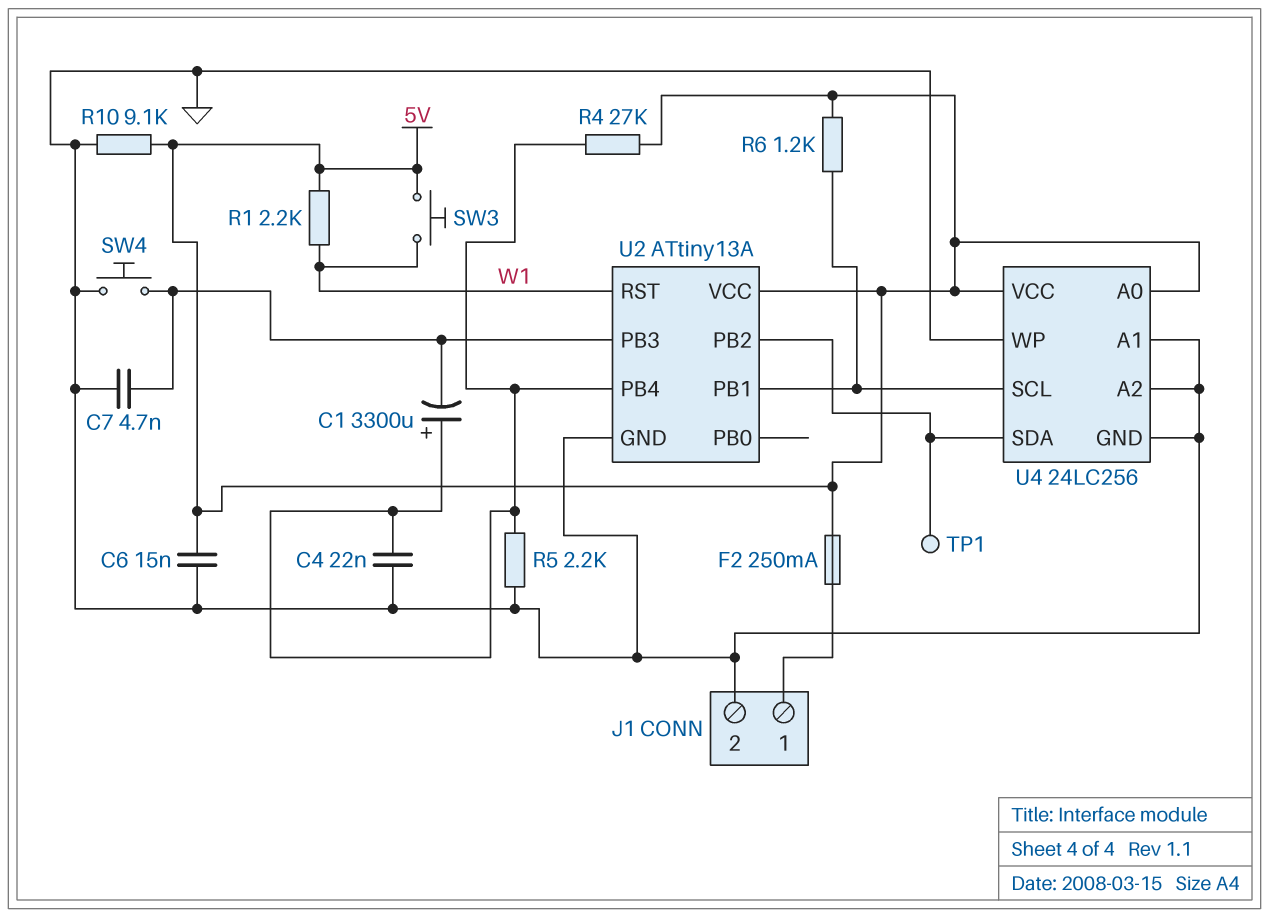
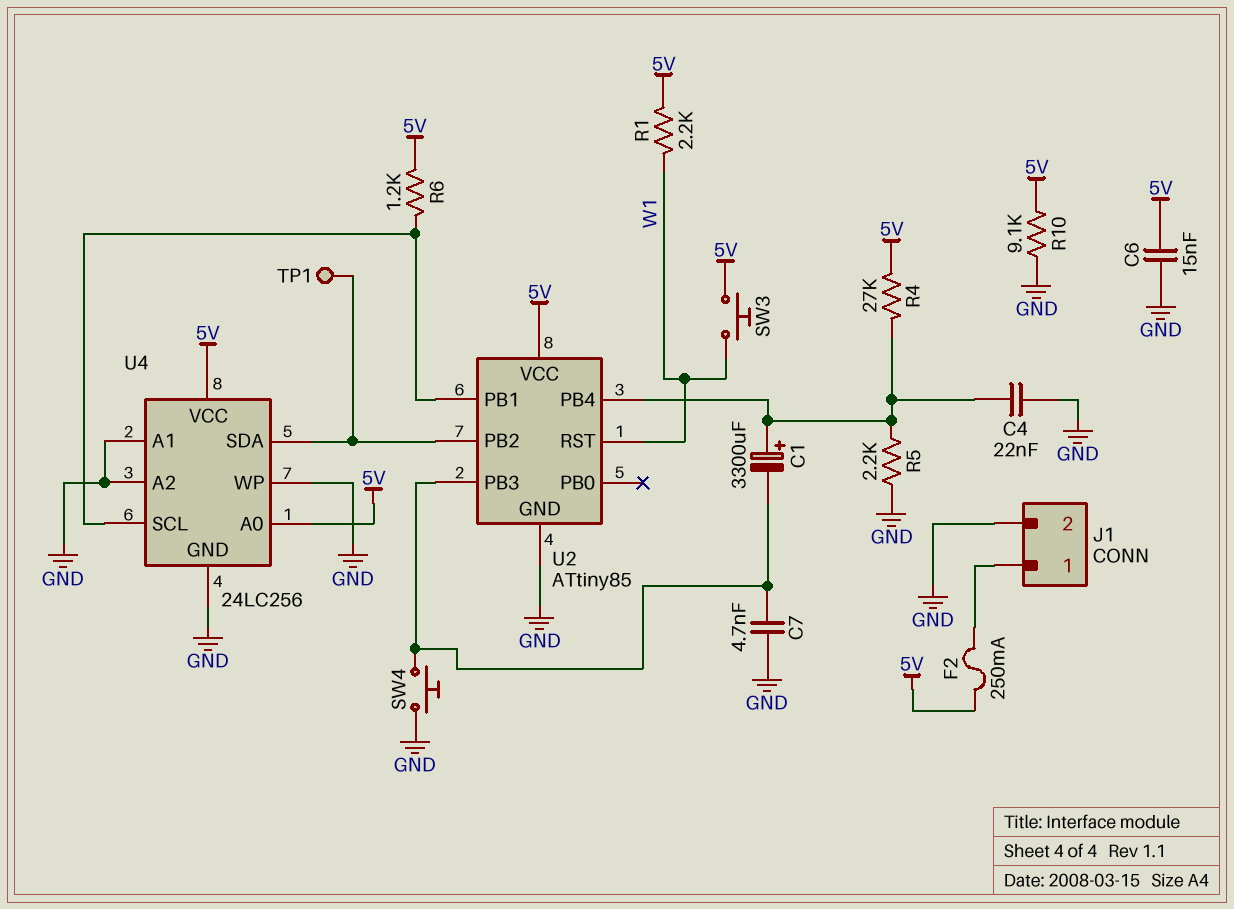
U2: ATtiny13A -> ATtiny85

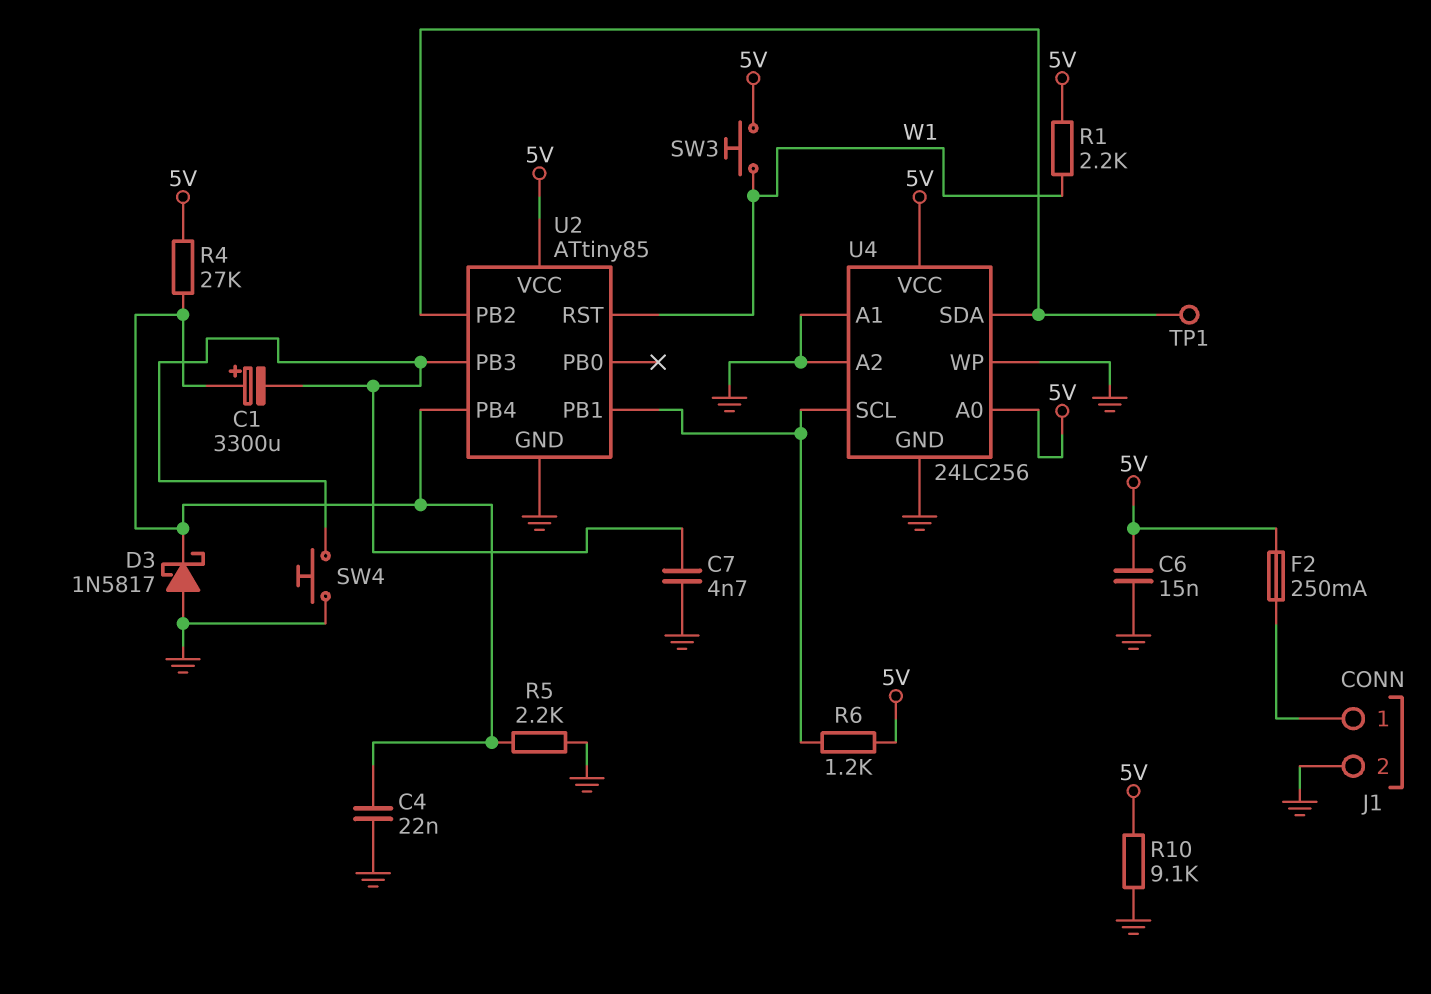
D3: none -> schottky 1N5817 (A GND, K U2/PB4)

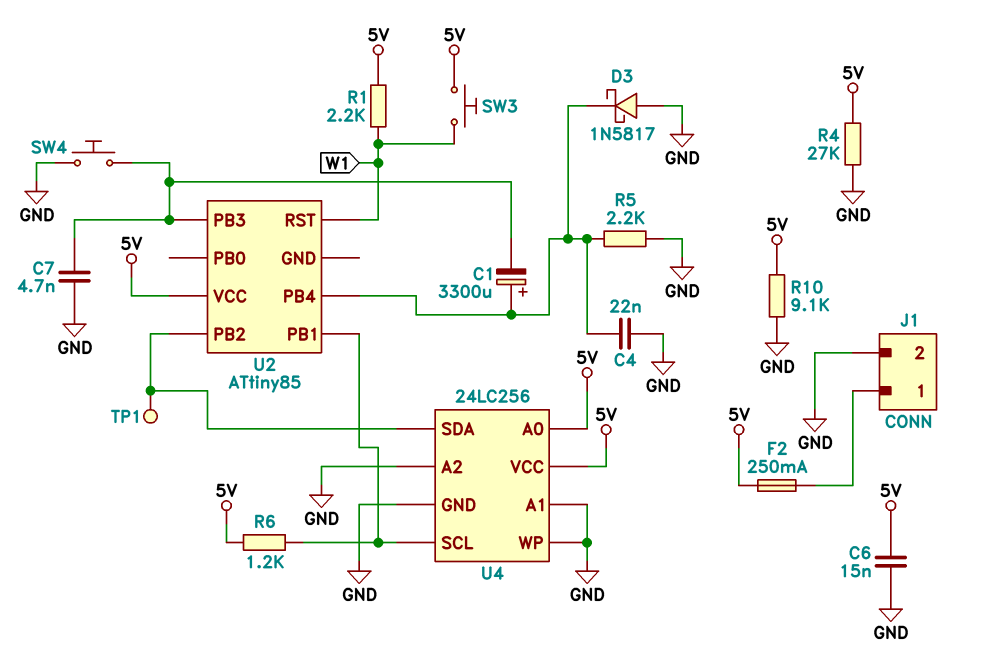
R4: 27k (5V, U2/PB4) -> 27k (5V, GND)
U2 pin GND: GND -> none

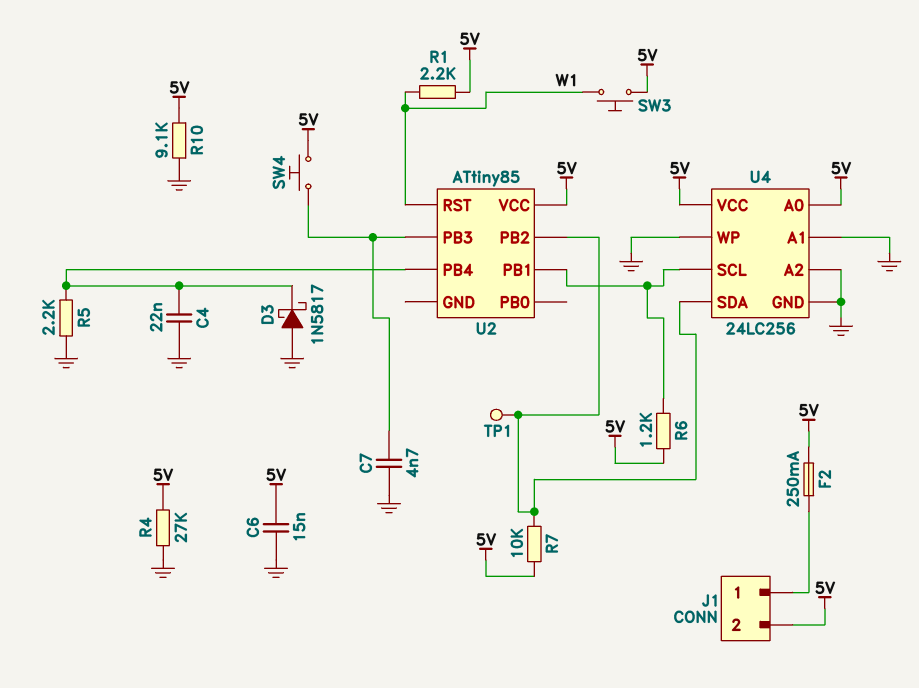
C1: 3300uF (plus U2/PB4, minus U2/PB3) -> none
J1 pin 2: GND -> 5V
R7: none -> 10k (5V, U2/PB2)
SW4: button (GND, U2/PB3) -> button (5V, U2/PB3)

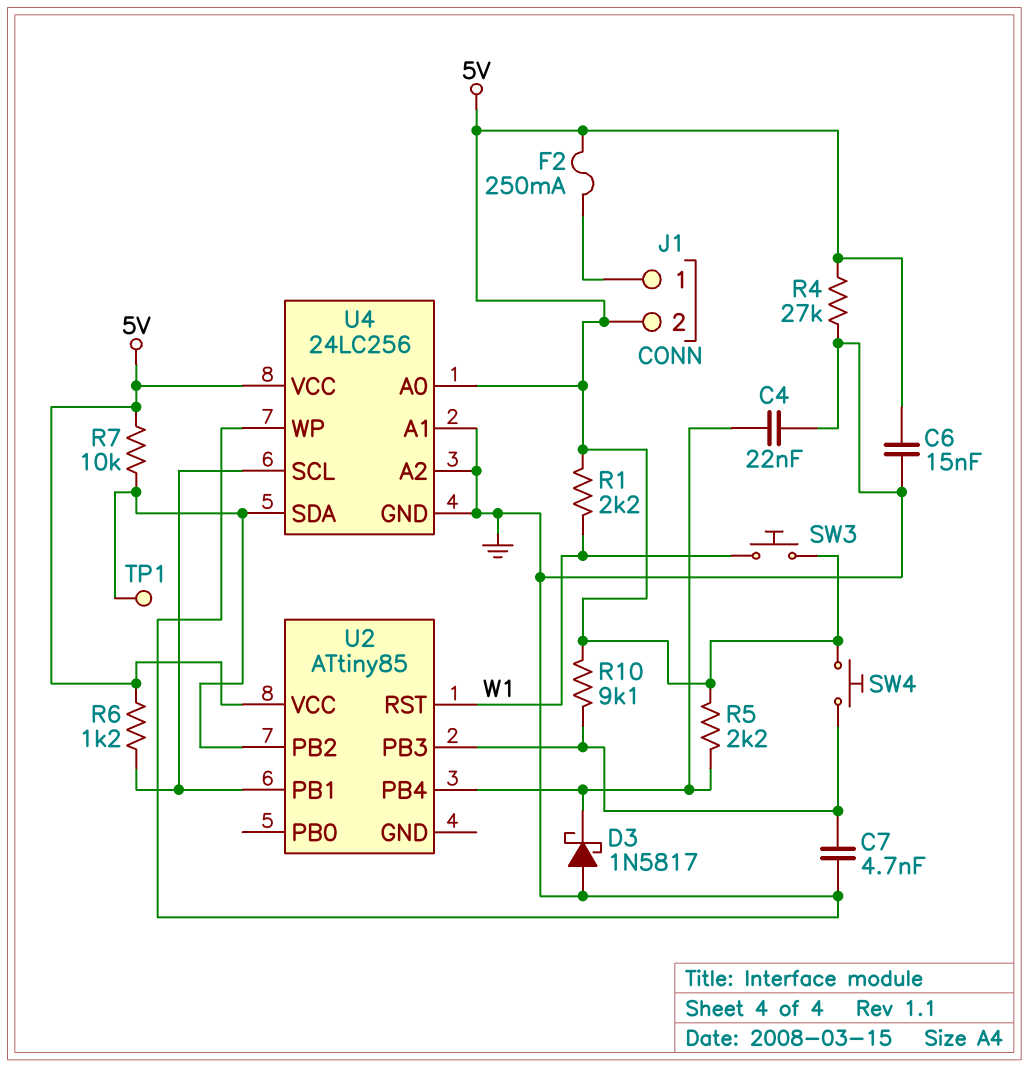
R5: 2.2k (GND, U2/PB4) -> 2.2k (5V, U2/PB4)
R10: 9.1k (5V, GND) -> 9.1k (5V, U2/PB3)

